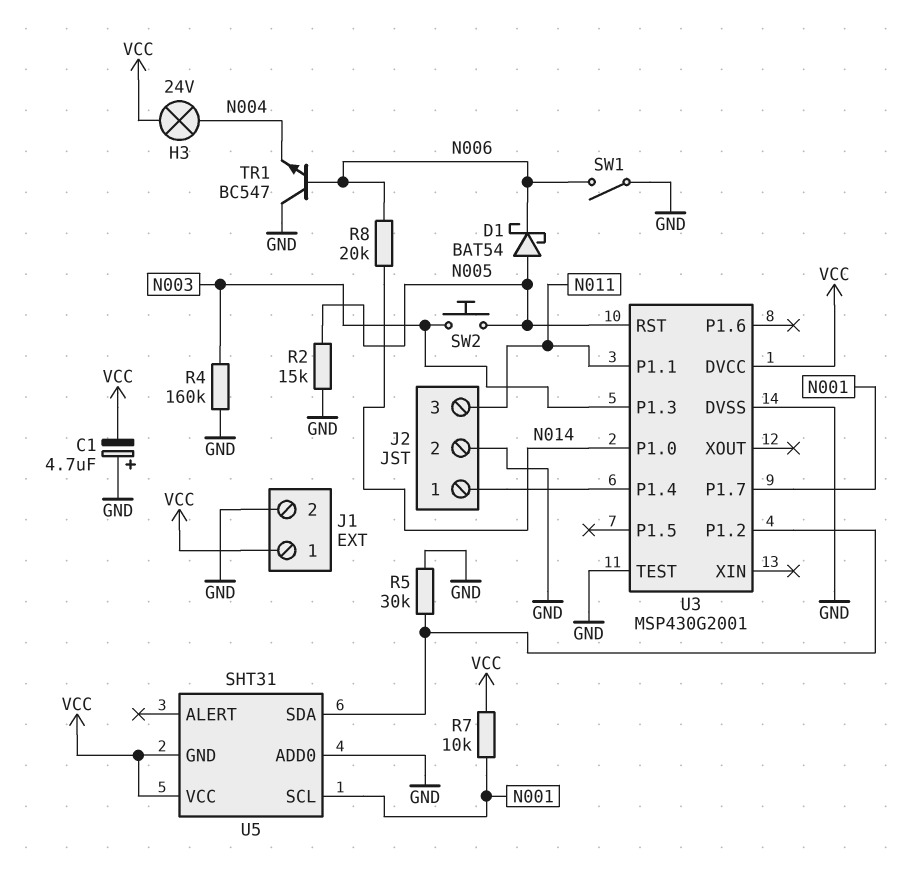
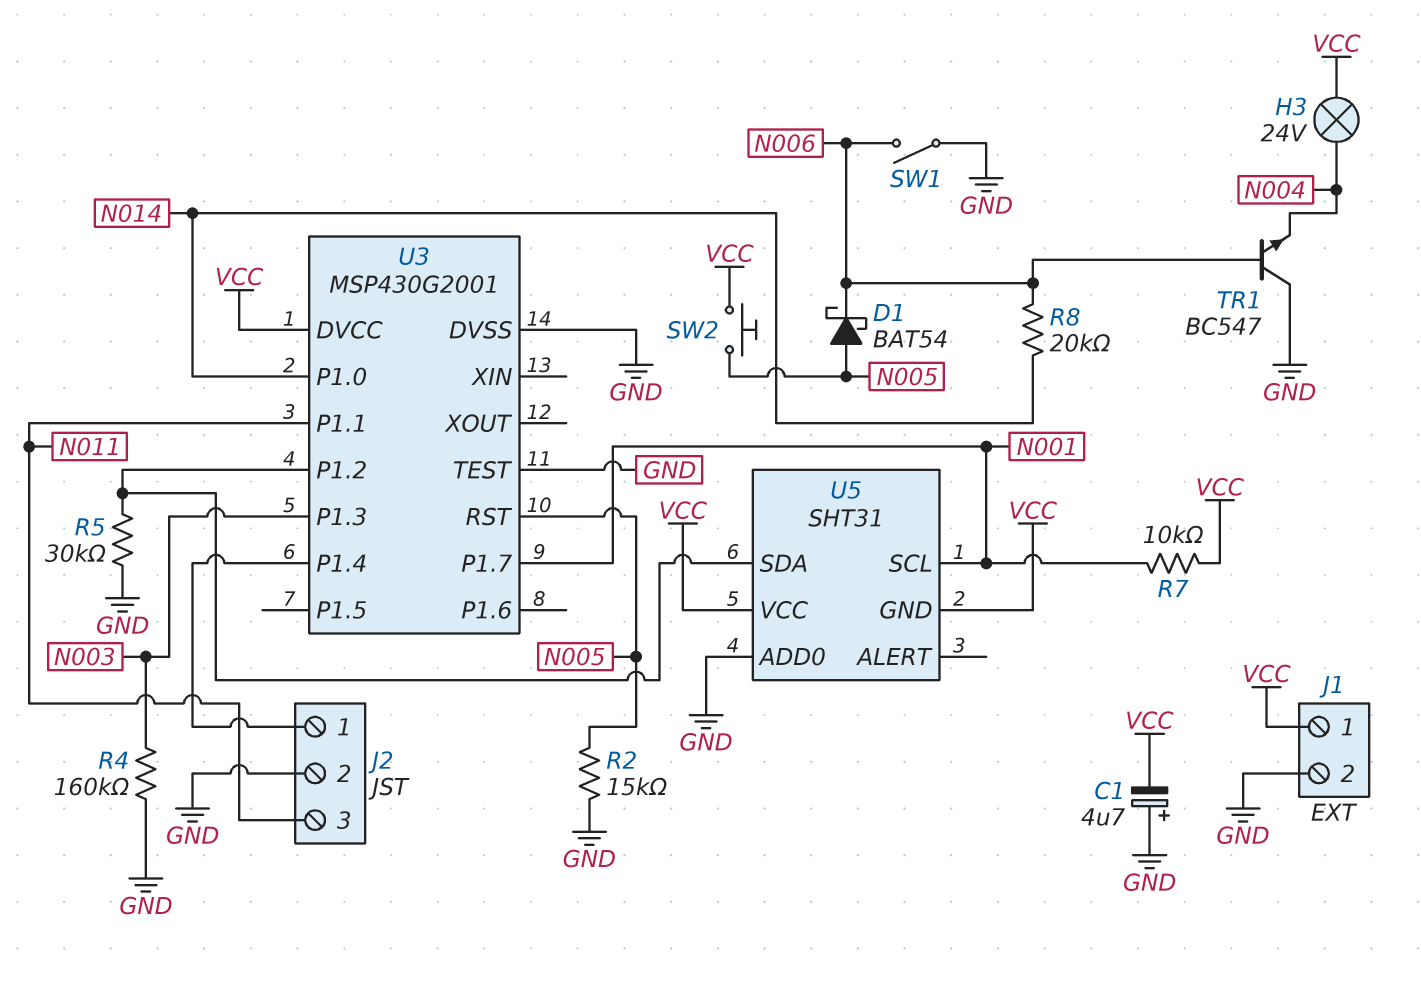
SW2: button (N003, N005) -> button (N005, VCC)

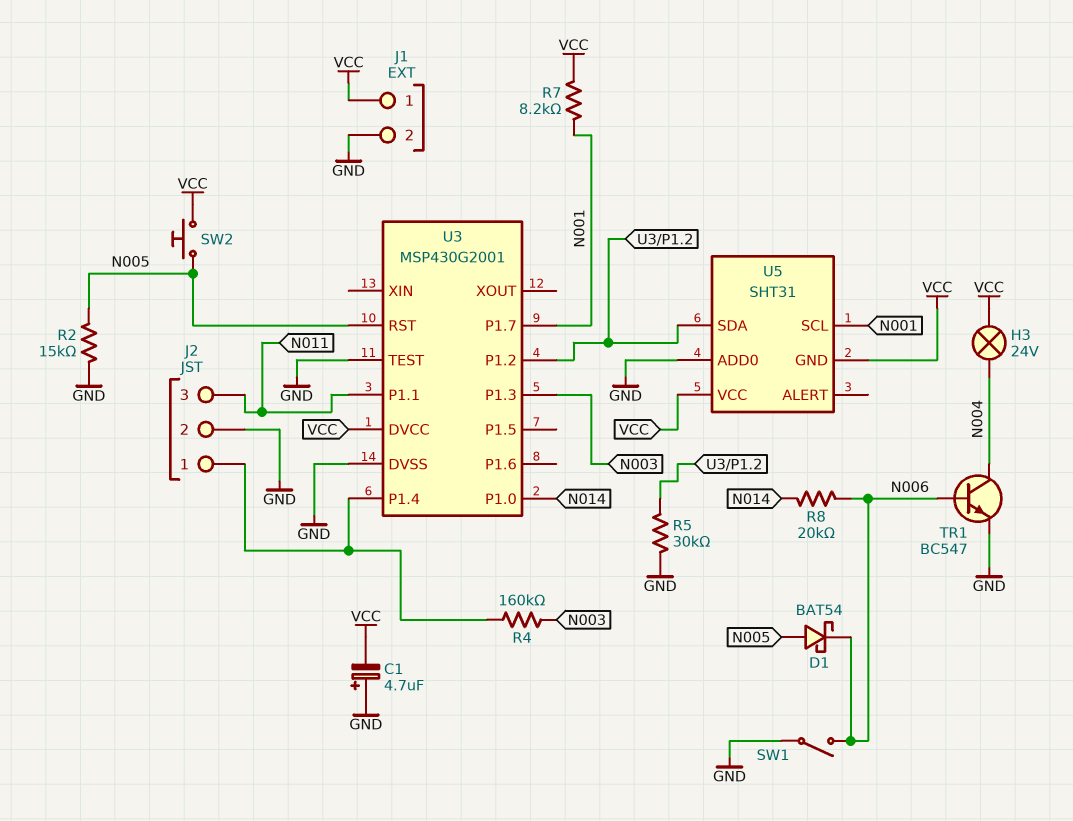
R4: 160k (GND, N003) -> 160k (J2/1, N003)
R7: 10k (N001, VCC) -> 8.2k (N001, VCC)
TR1: NPN BC547 (B N006, C GND, E N004) -> NPN BC547 (B N006, C N004, E GND)

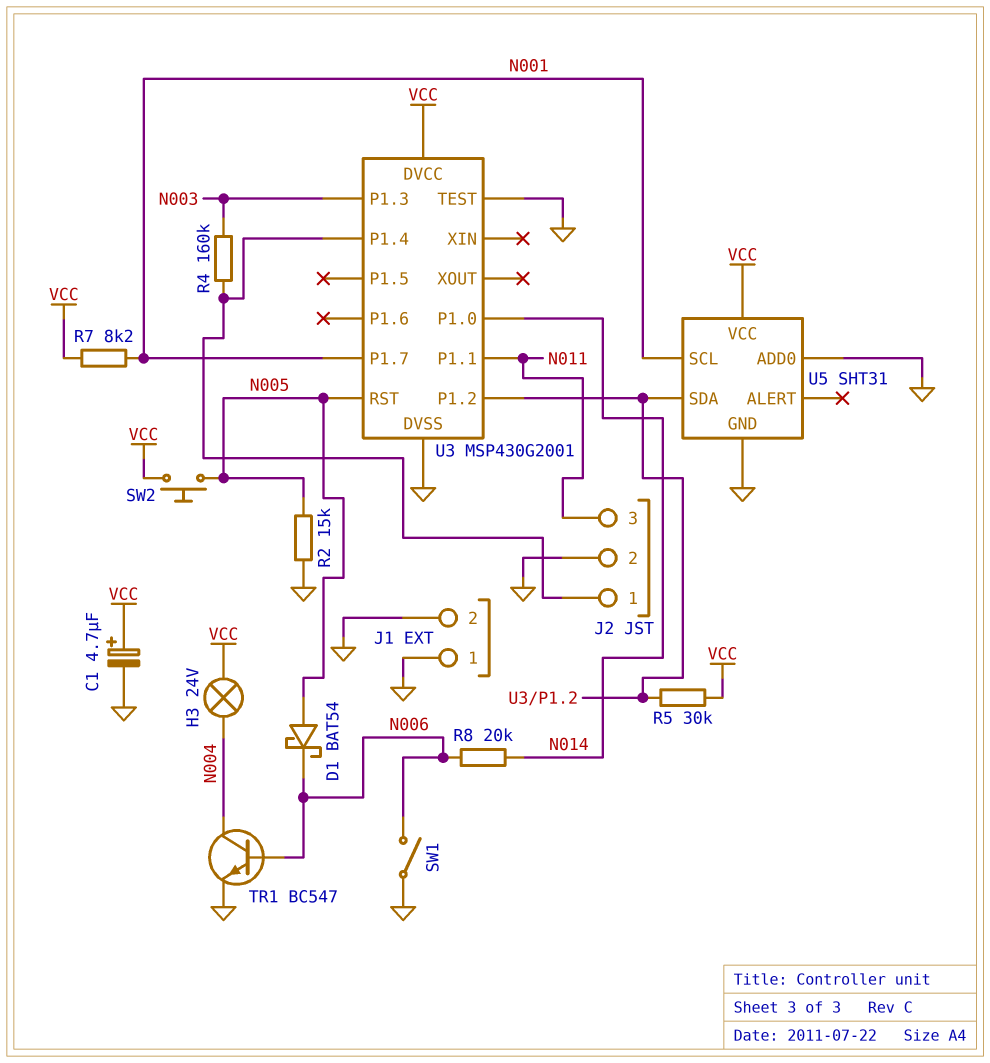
C1: 4.7uF (plus GND, minus VCC) -> 4.7uF (plus VCC, minus GND)
J1 pin 1: VCC -> GND
R5: 30k (GND, U3/P1.2) -> 30k (U3/P1.2, VCC)
U5 pin GND: VCC -> GND

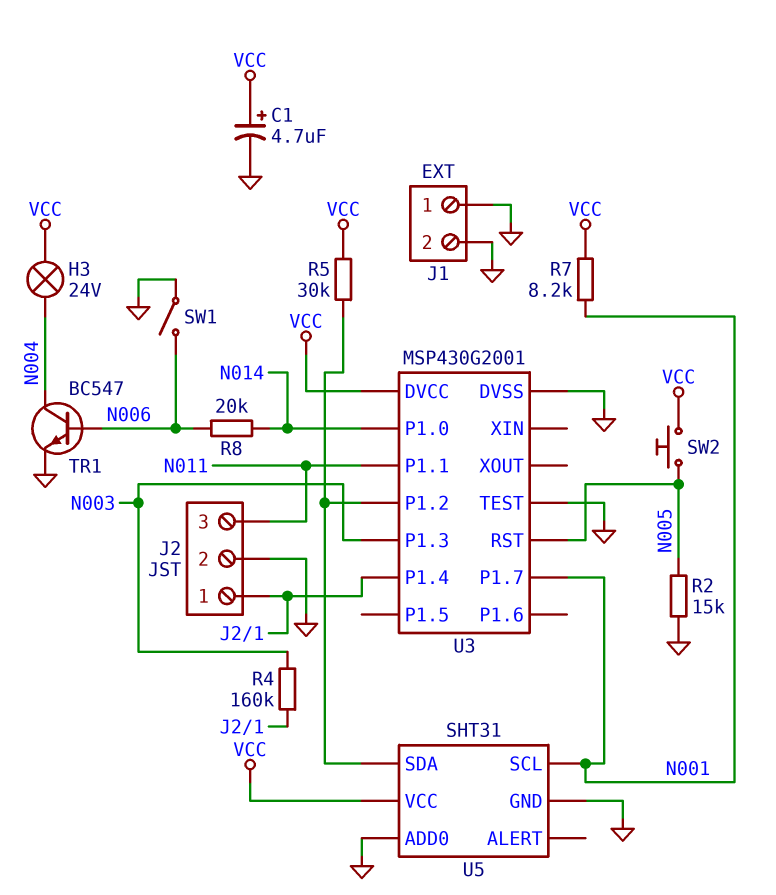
D1: schottky BAT54 (A N005, K N006) -> none

